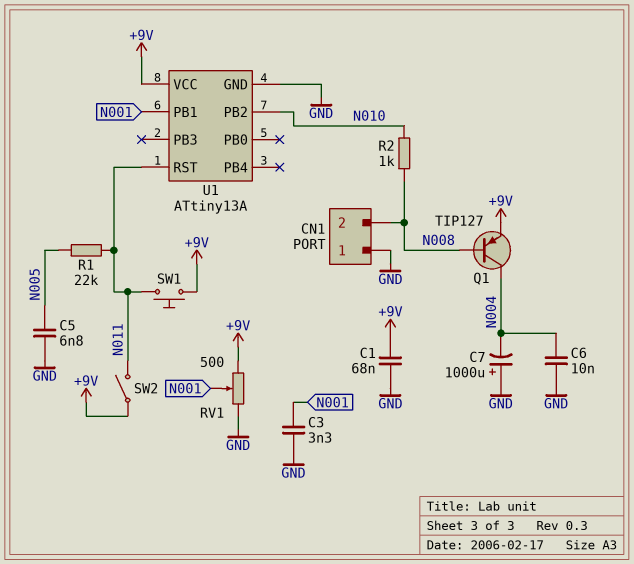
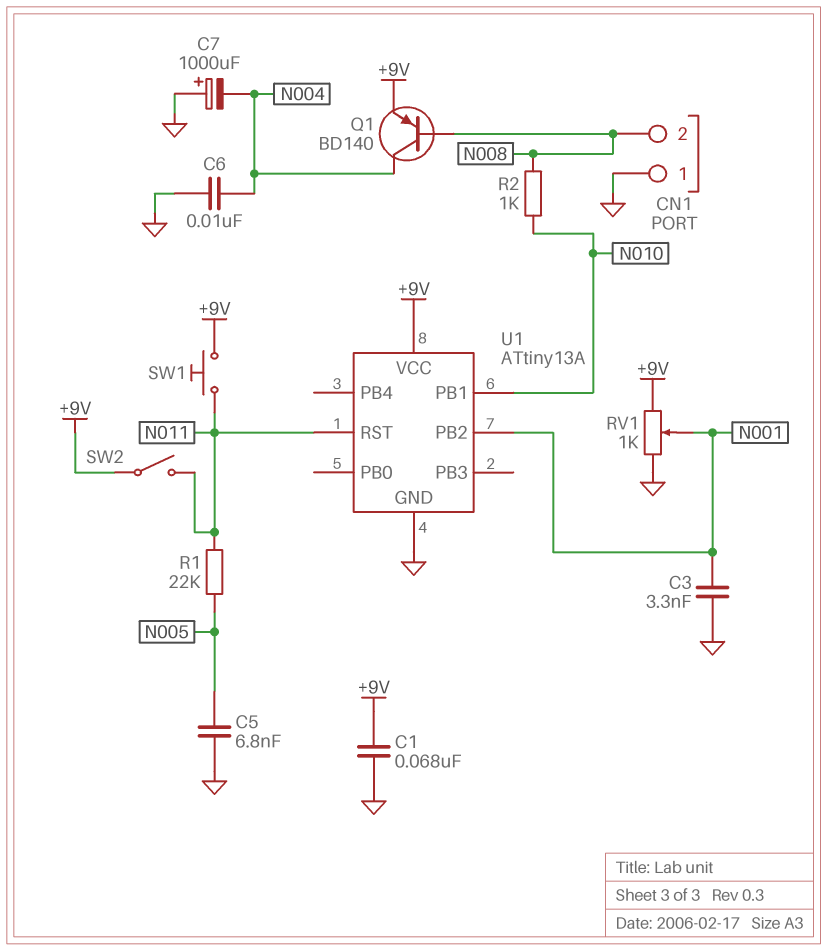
Q1: PNP TIP127 (B N008, C N004, E +9V) -> PNP BD140 (B N008, C N004, E +9V)
RV1: 500 (+9V, GND, wiper N001) -> 1k (+9V, GND, wiper N001)
U1 pin PB1: N001 -> N010
U1 pin PB2: N010 -> N001

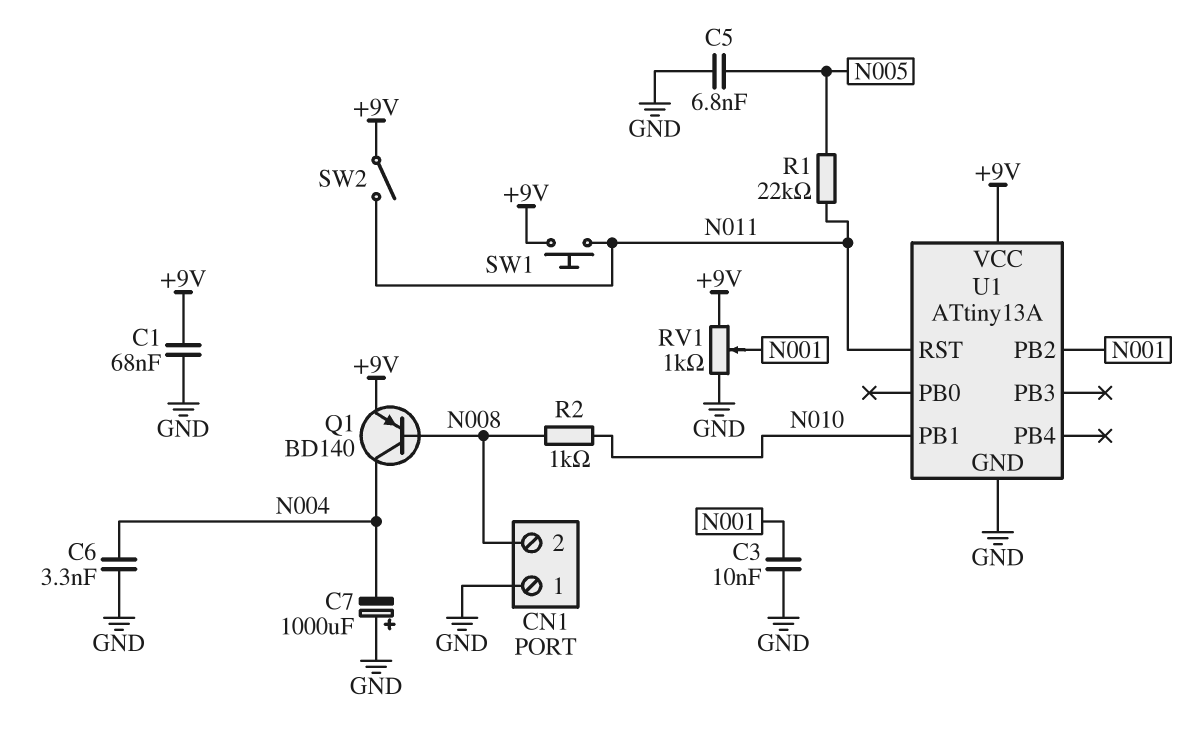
C3: 3.3nF (GND, N001) -> 10nF (GND, N001)
C6: 10nF (GND, N004) -> 3.3nF (GND, N004)

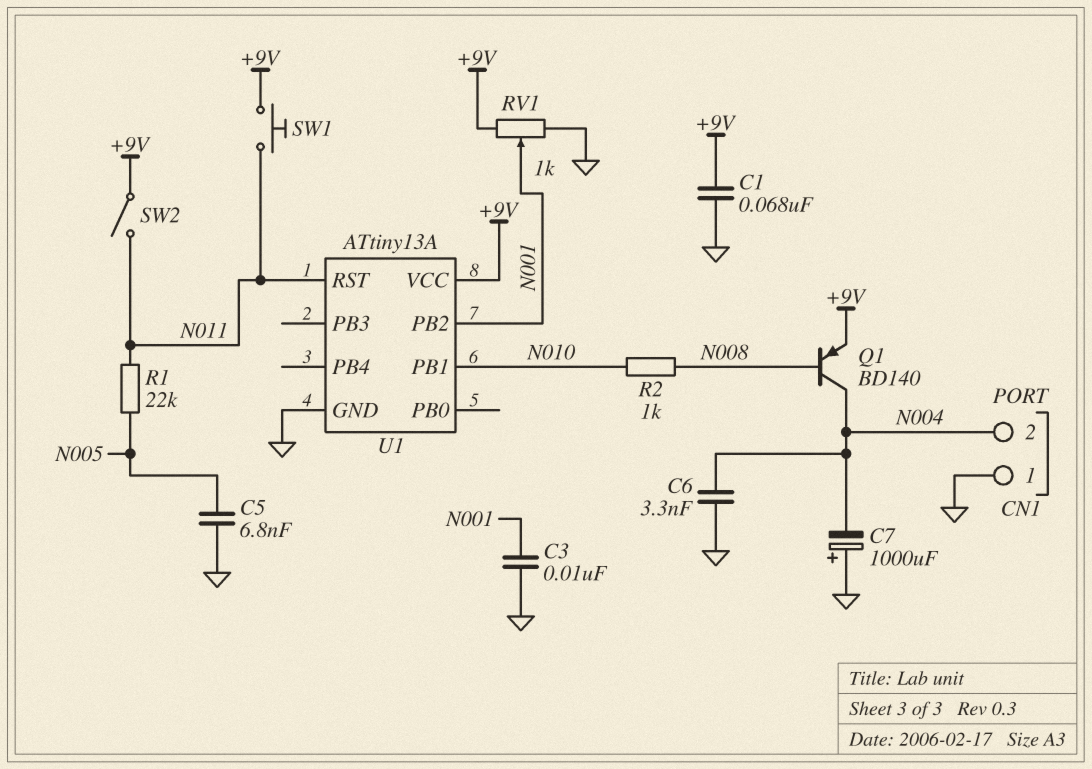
CN1 pin 2: N008 -> N004

